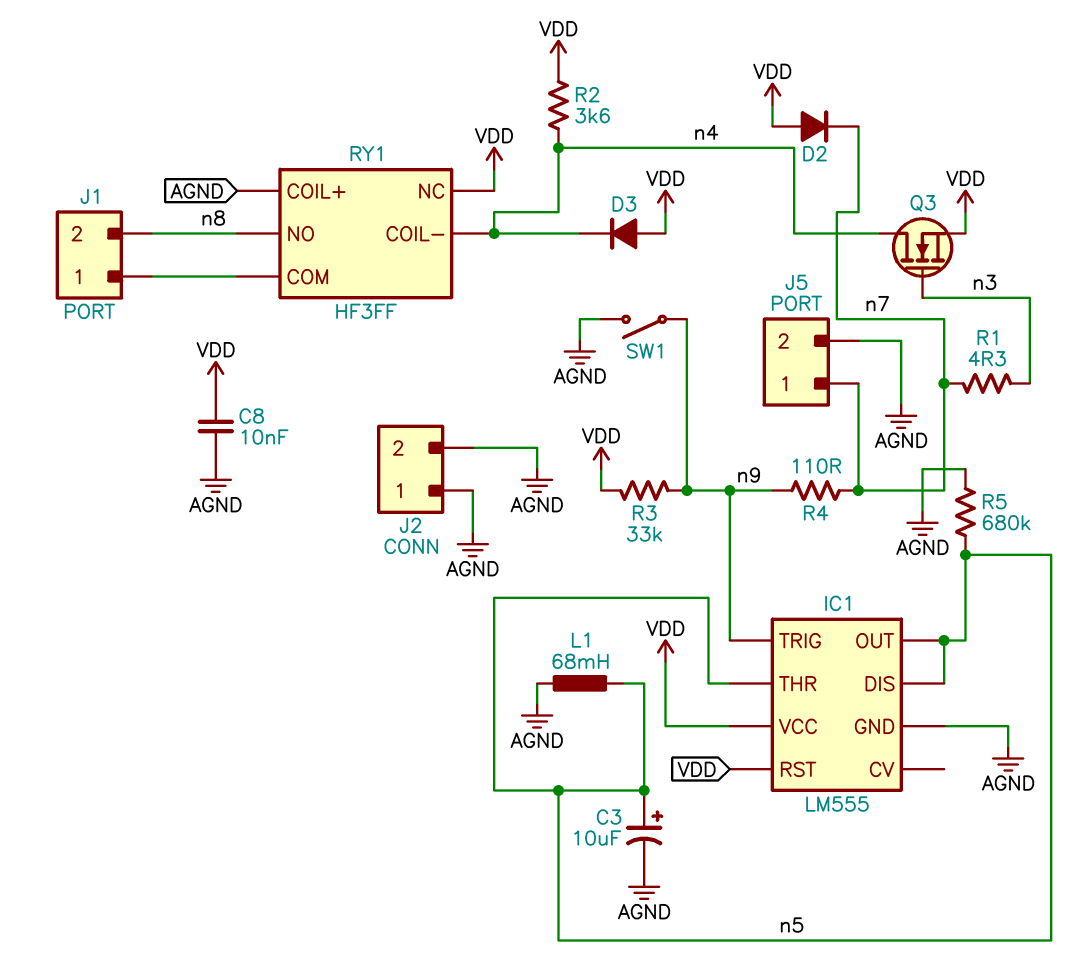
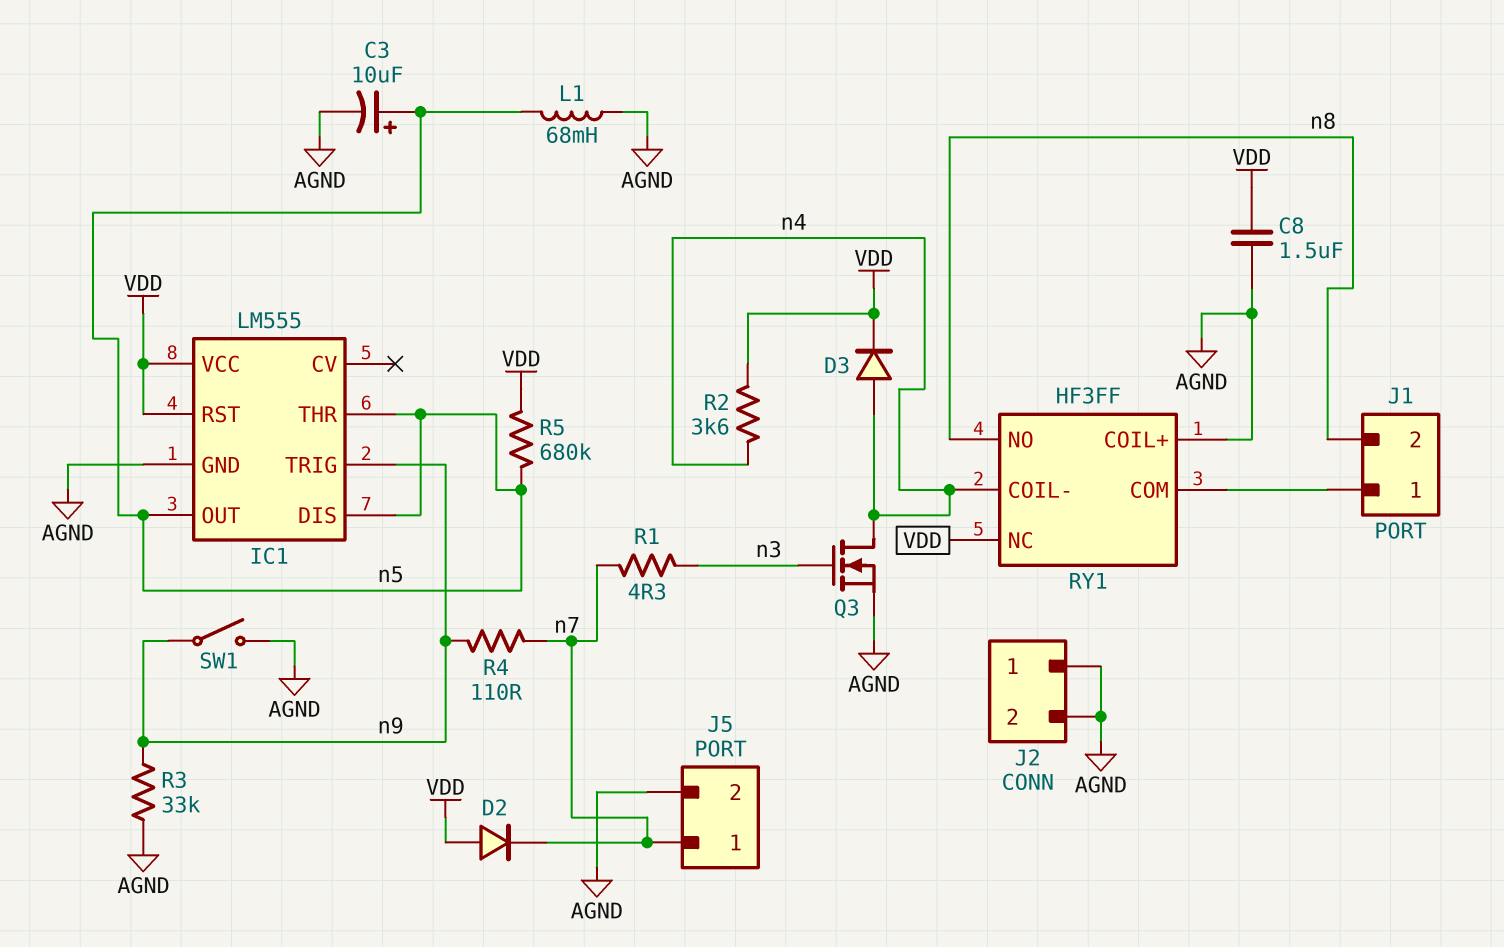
C8: 10nF (AGND, VDD) -> 1.5uF (AGND, VDD)
D3: diode (A VDD, K n4) -> diode (A n4, K VDD)
Q3: NMOS (G n3, D n4, S VDD) -> NMOS (G n3, D n4, S AGND)
R3: 33k (VDD, n9) -> 33k (AGND, n9)
R5: 680k (AGND, n5) -> 680k (VDD, n5)

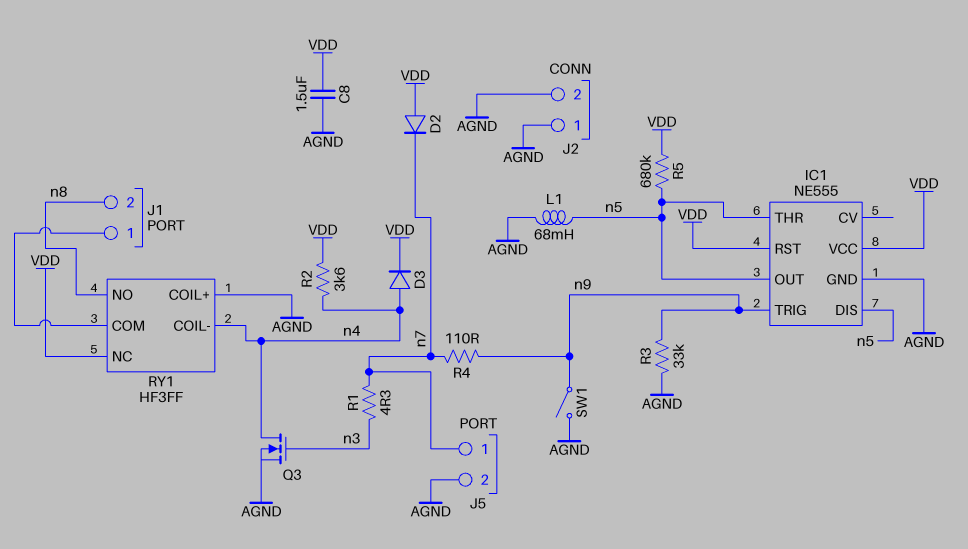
C3: 10uF (plus n5, minus AGND) -> none
IC1: LM555 -> NE555

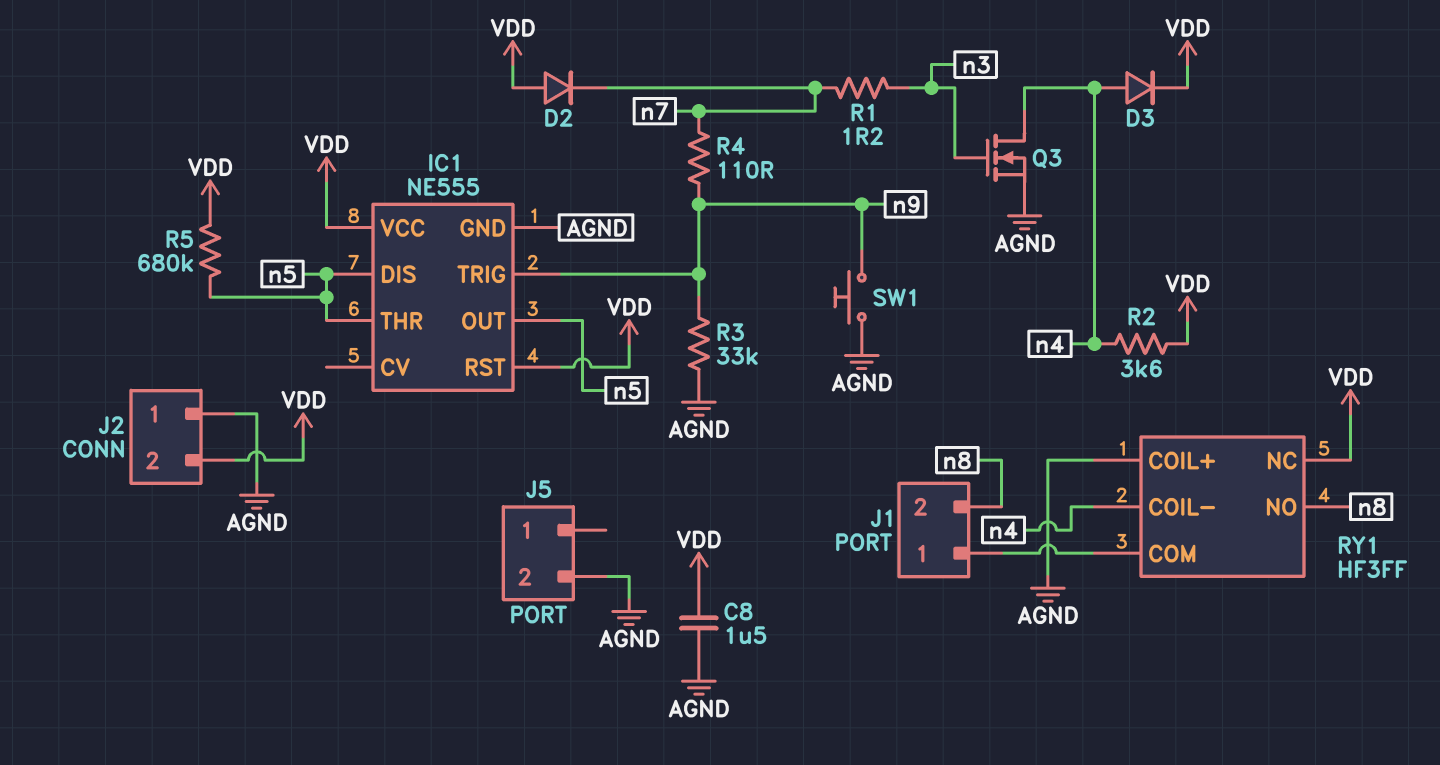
J2 pin 2: AGND -> VDD
J5 pin 1: n7 -> none
L1: 68mH (AGND, n5) -> none
R1: 4.3 (n3, n7) -> 1.2 (n3, n7)
SW1: switch (AGND, n9) -> button (AGND, n9)

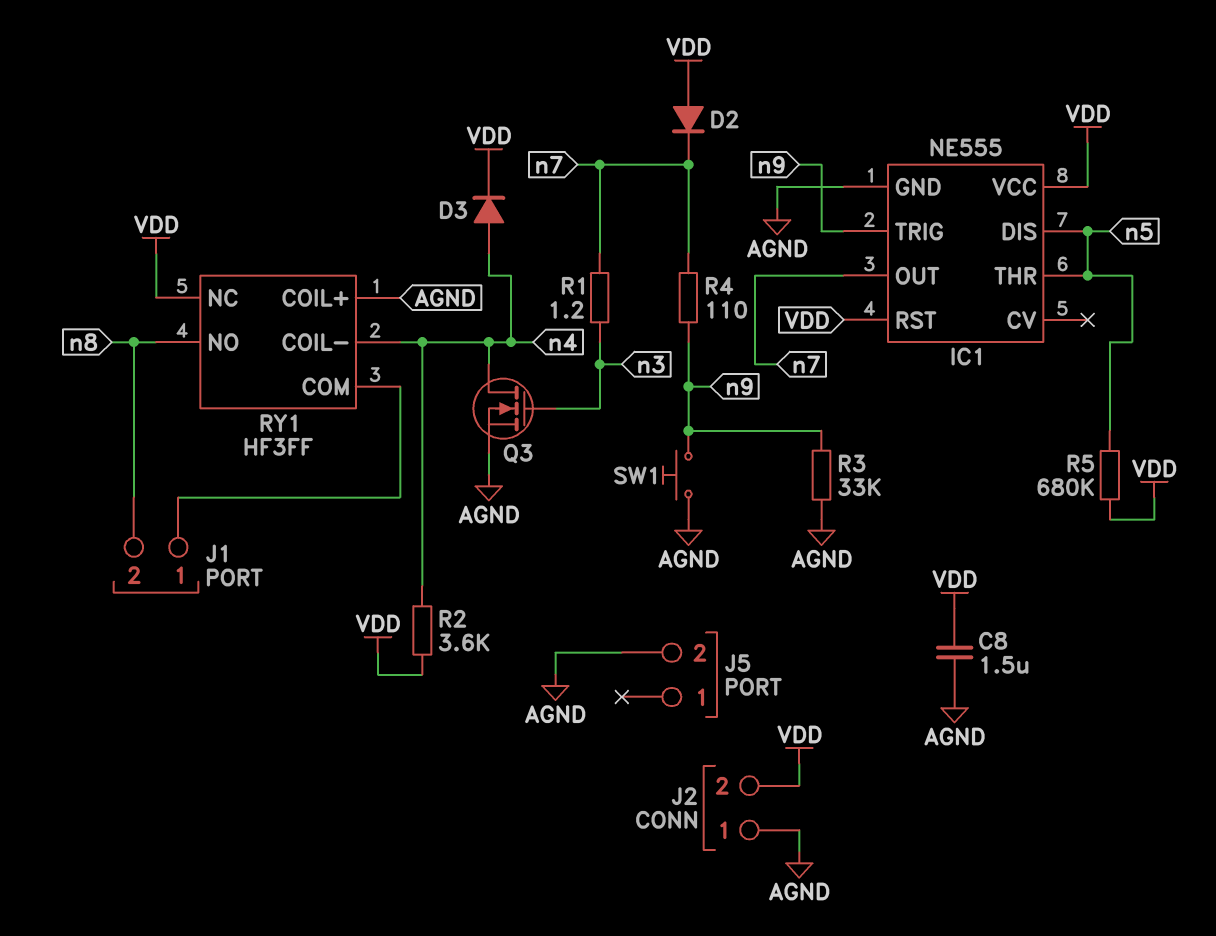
IC1 pin OUT: n5 -> n7

